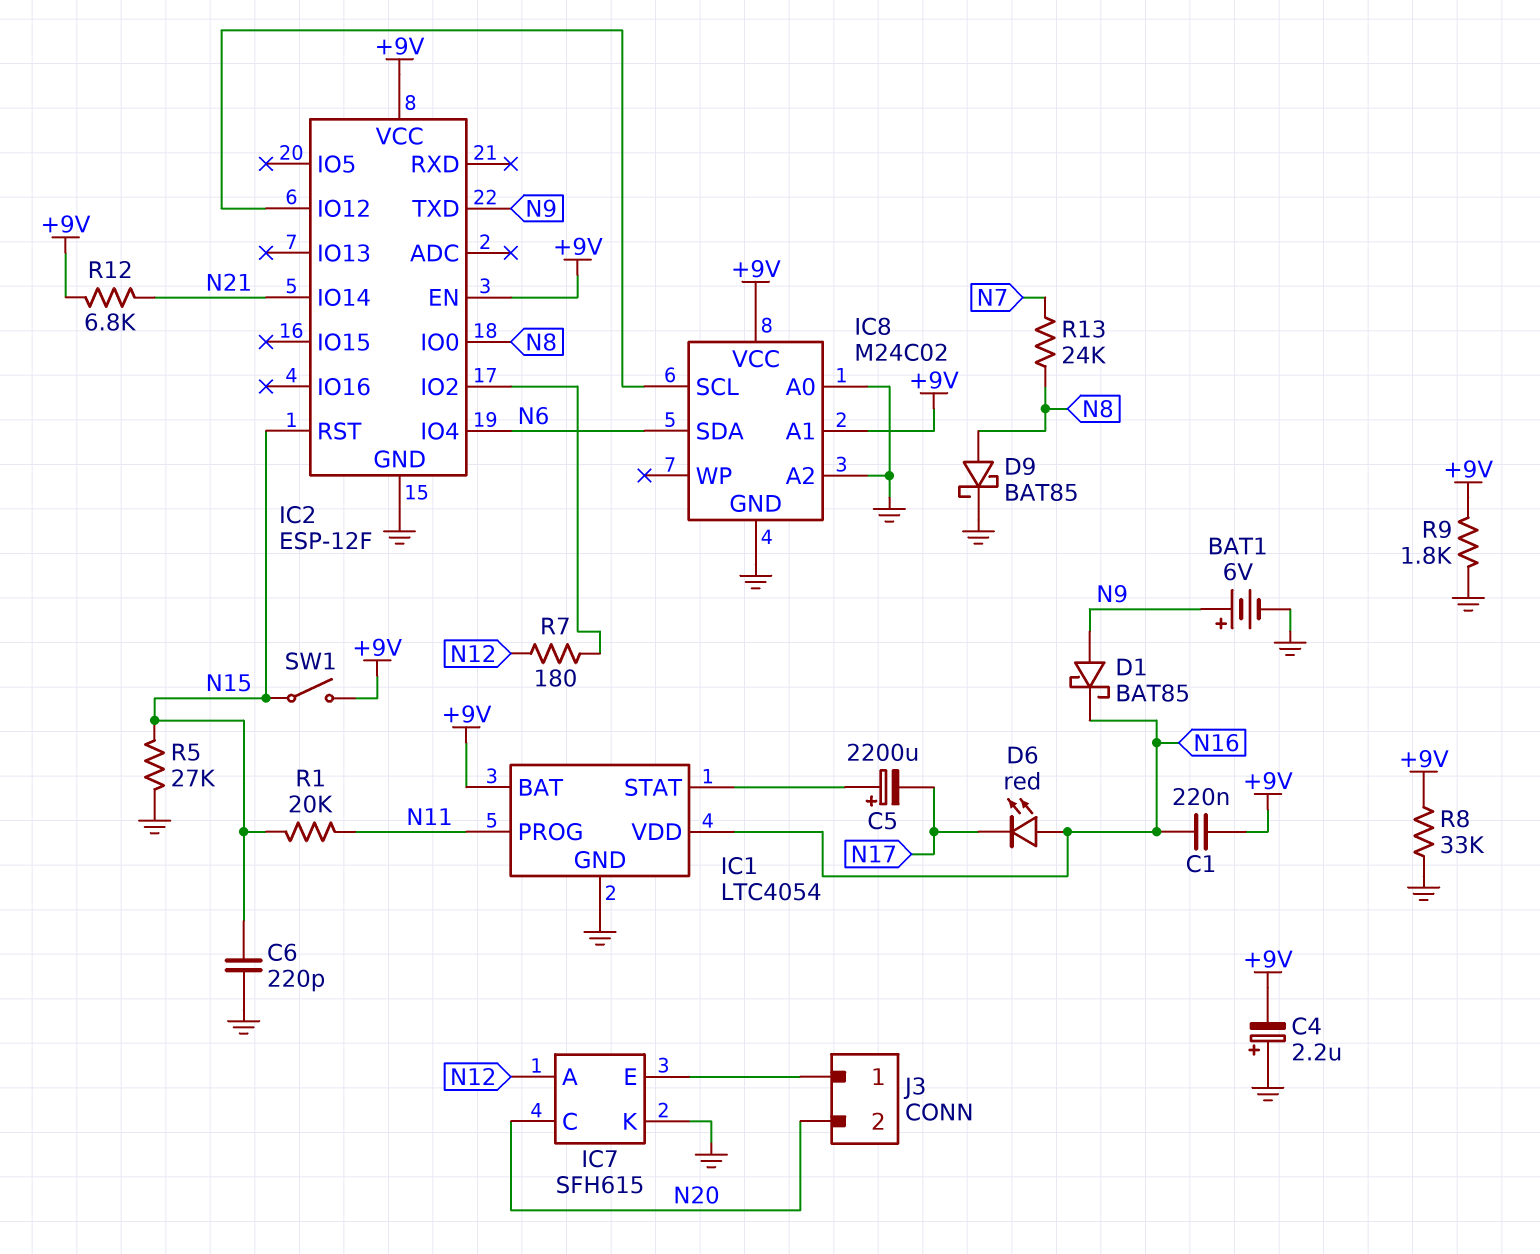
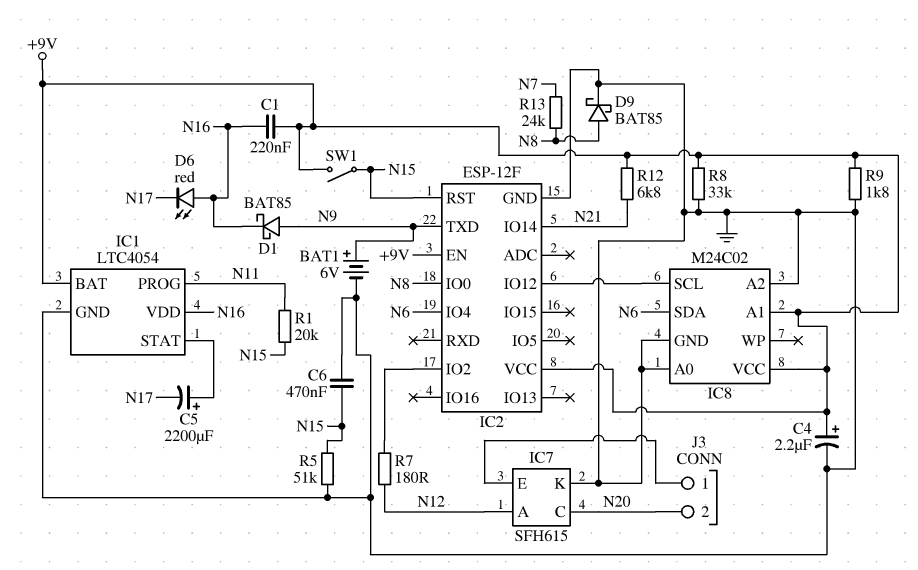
C4: 2.2uF (plus GND, minus +9V) -> 2.2uF (plus +9V, minus GND)
C6: 220pF (GND, N15) -> 470nF (GND, N15)
R5: 27k (GND, N15) -> 51k (GND, N15)

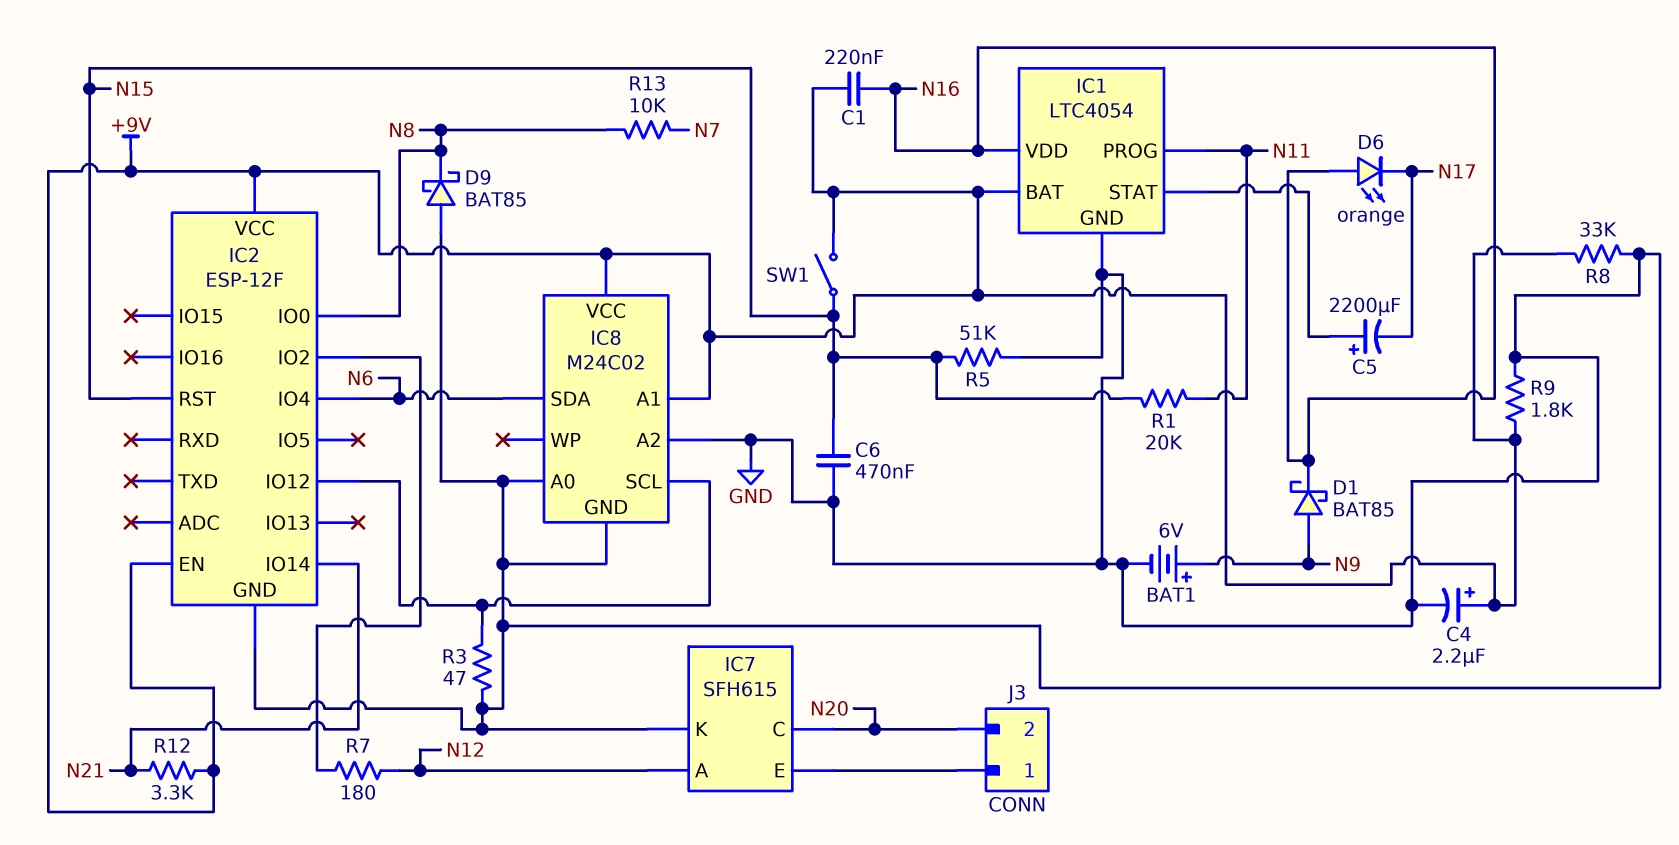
D6: LED red (A N16, K N17) -> LED orange (A N16, K N17)
D9: schottky BAT85 (A N8, K GND) -> schottky BAT85 (A GND, K N8)
IC2 pin TXD: N9 -> none
R3: none -> 47 (GND, IC2/IO12)
R12: 6.8k (+9V, N21) -> 3.3k (+9V, N21)
R13: 24k (N7, N8) -> 10k (N7, N8)

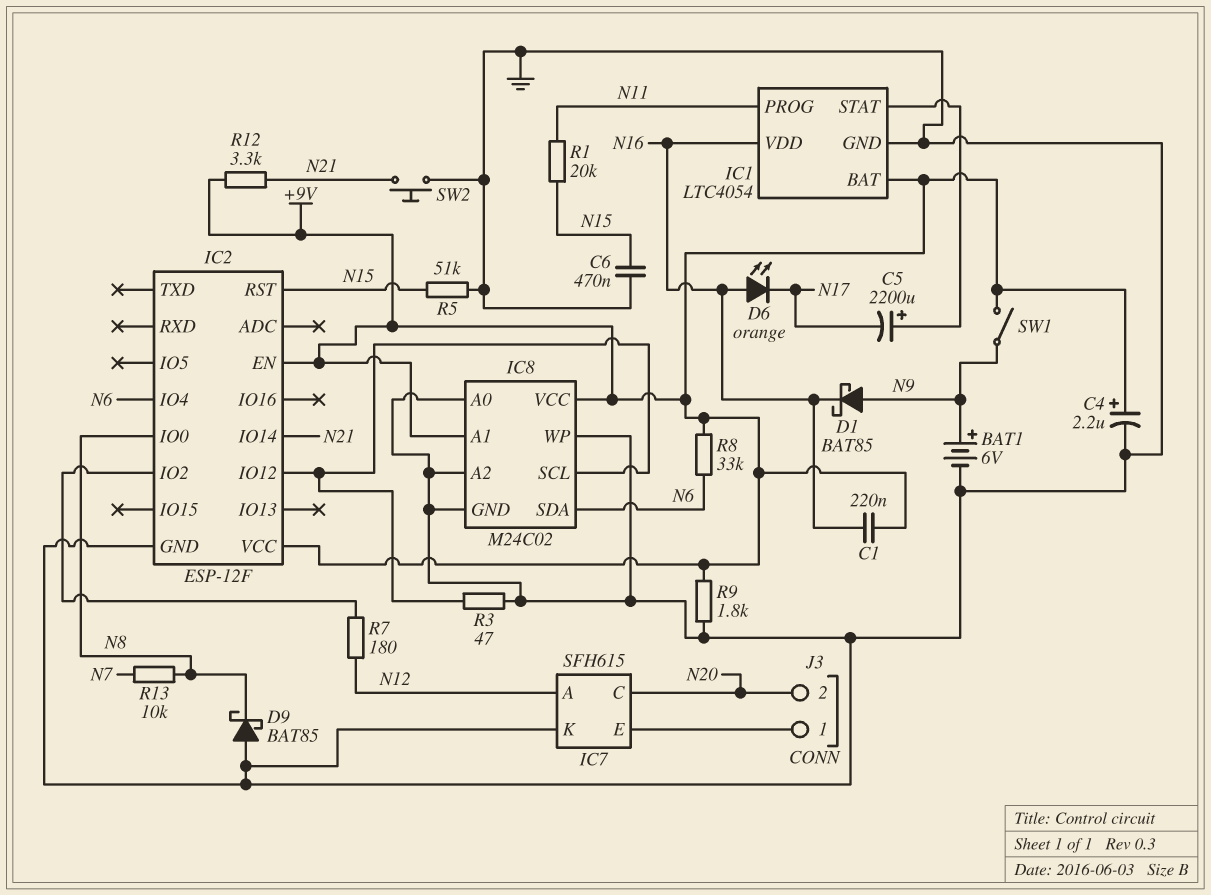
IC8 pin WP: none -> GND
R8: 33k (+9V, GND) -> 33k (+9V, N6)
SW1: switch (+9V, N15) -> switch (+9V, N9)
SW2: none -> button (GND, N21)

